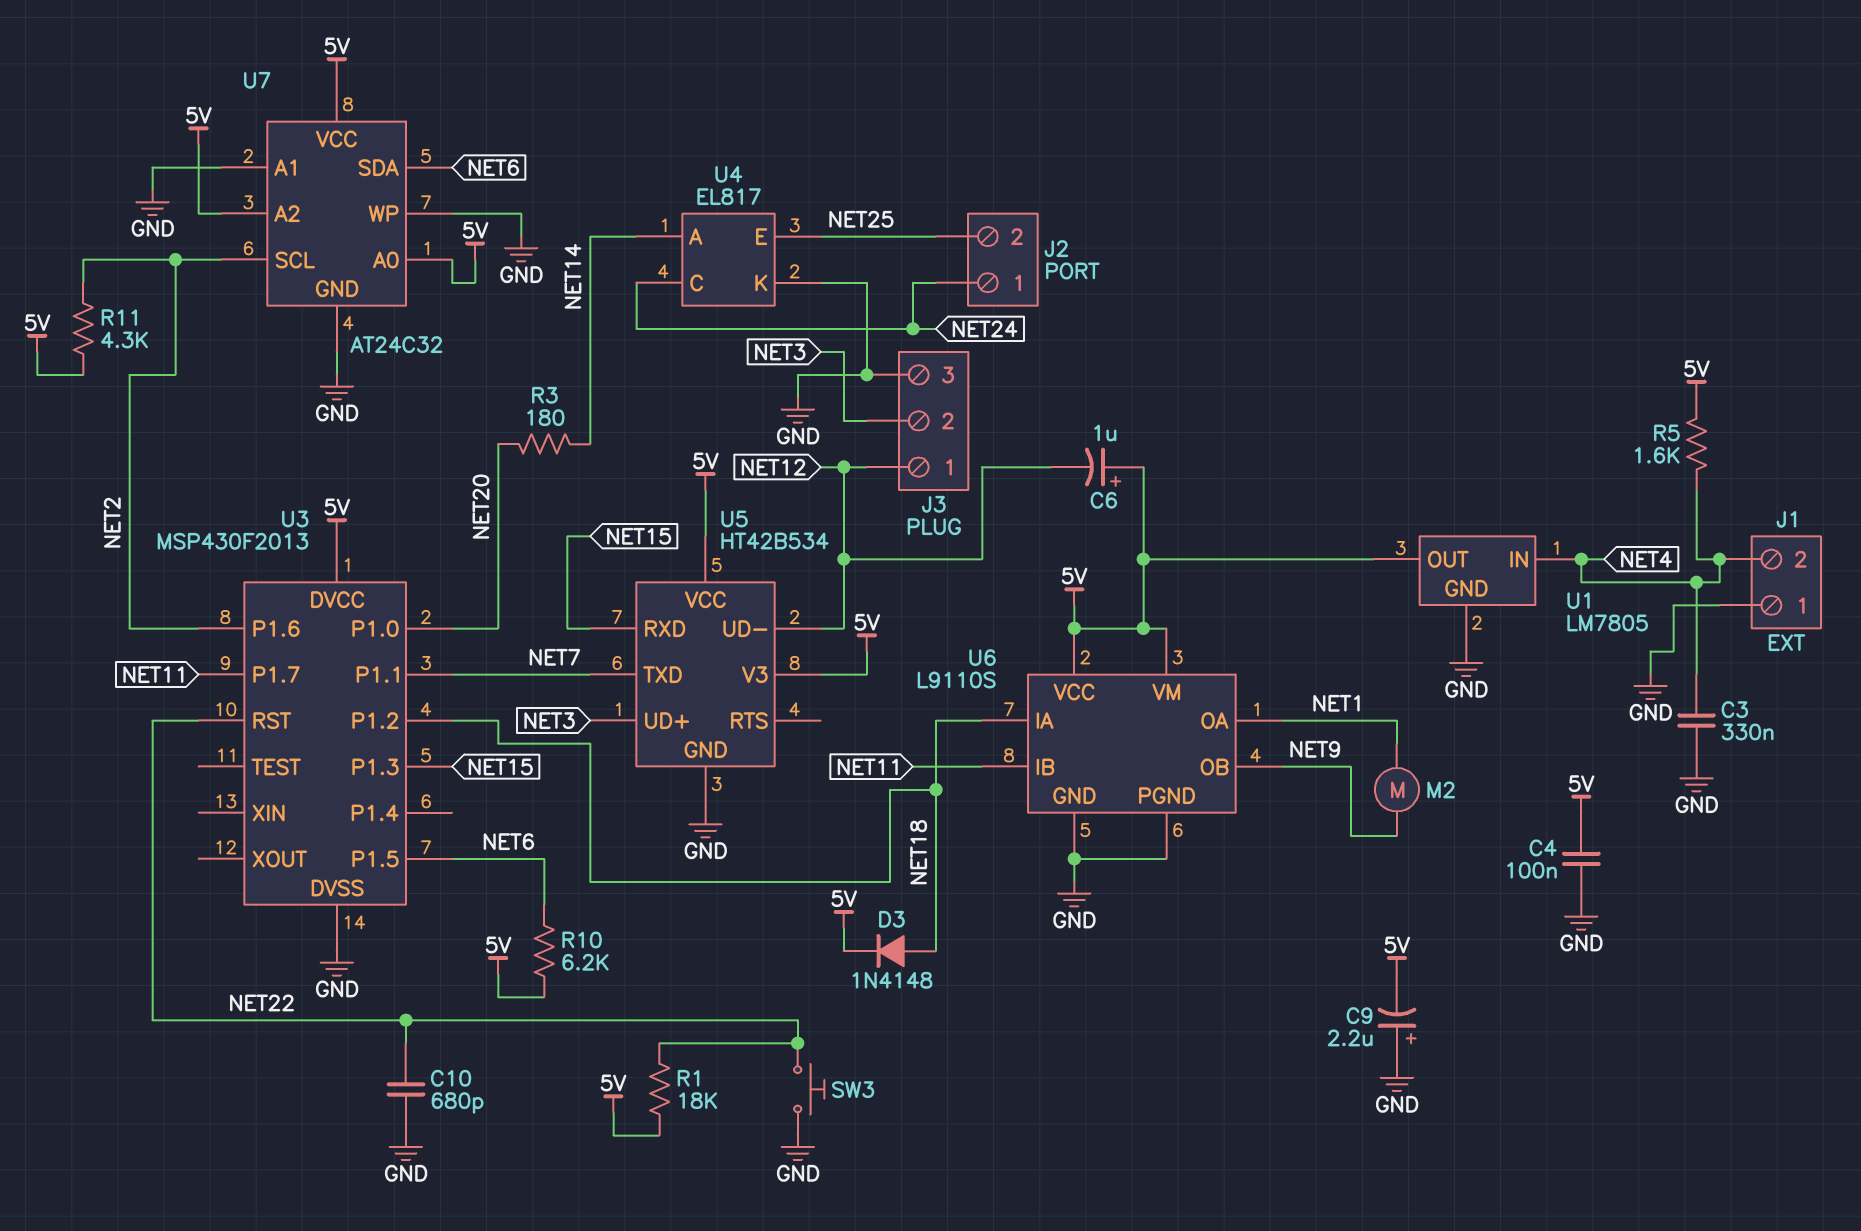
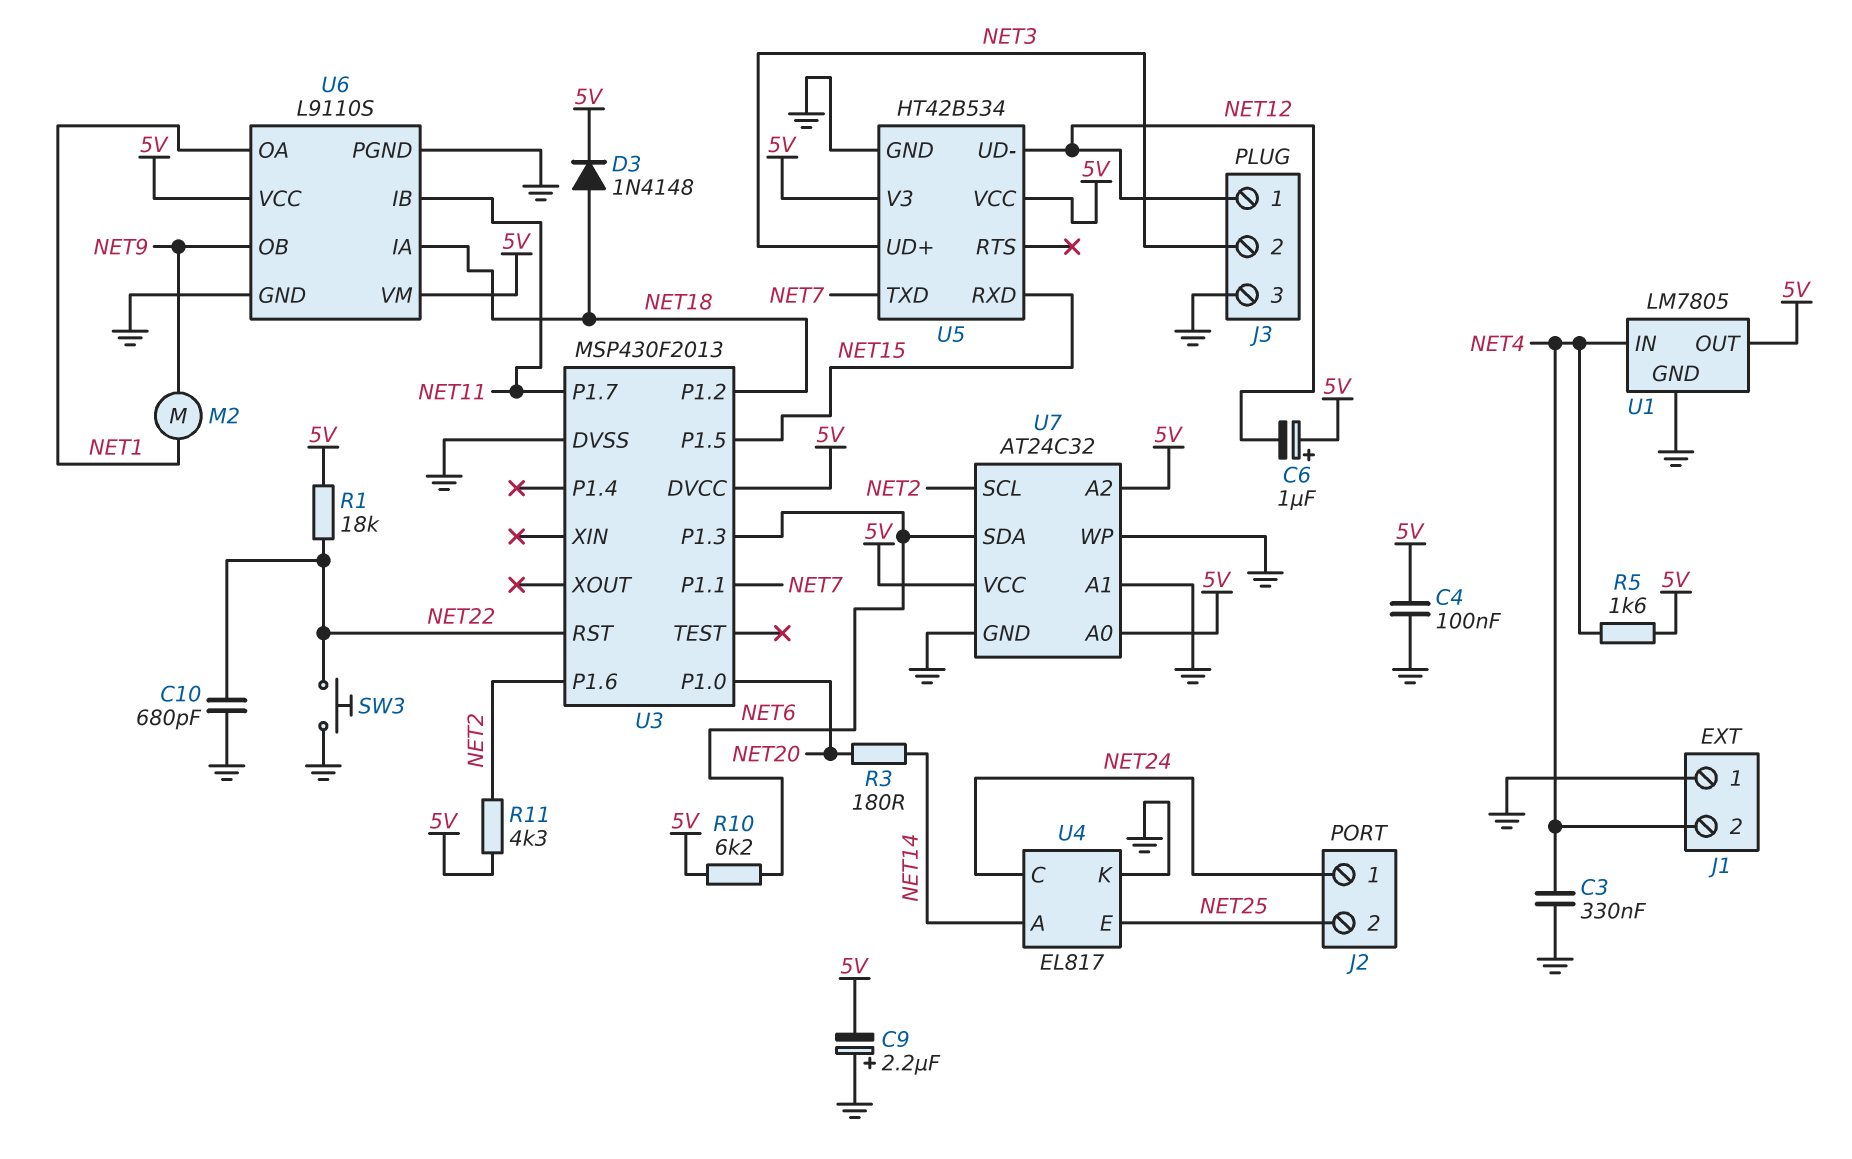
U3 pin P1.3: NET15 -> NET6
U3 pin P1.5: NET6 -> NET15

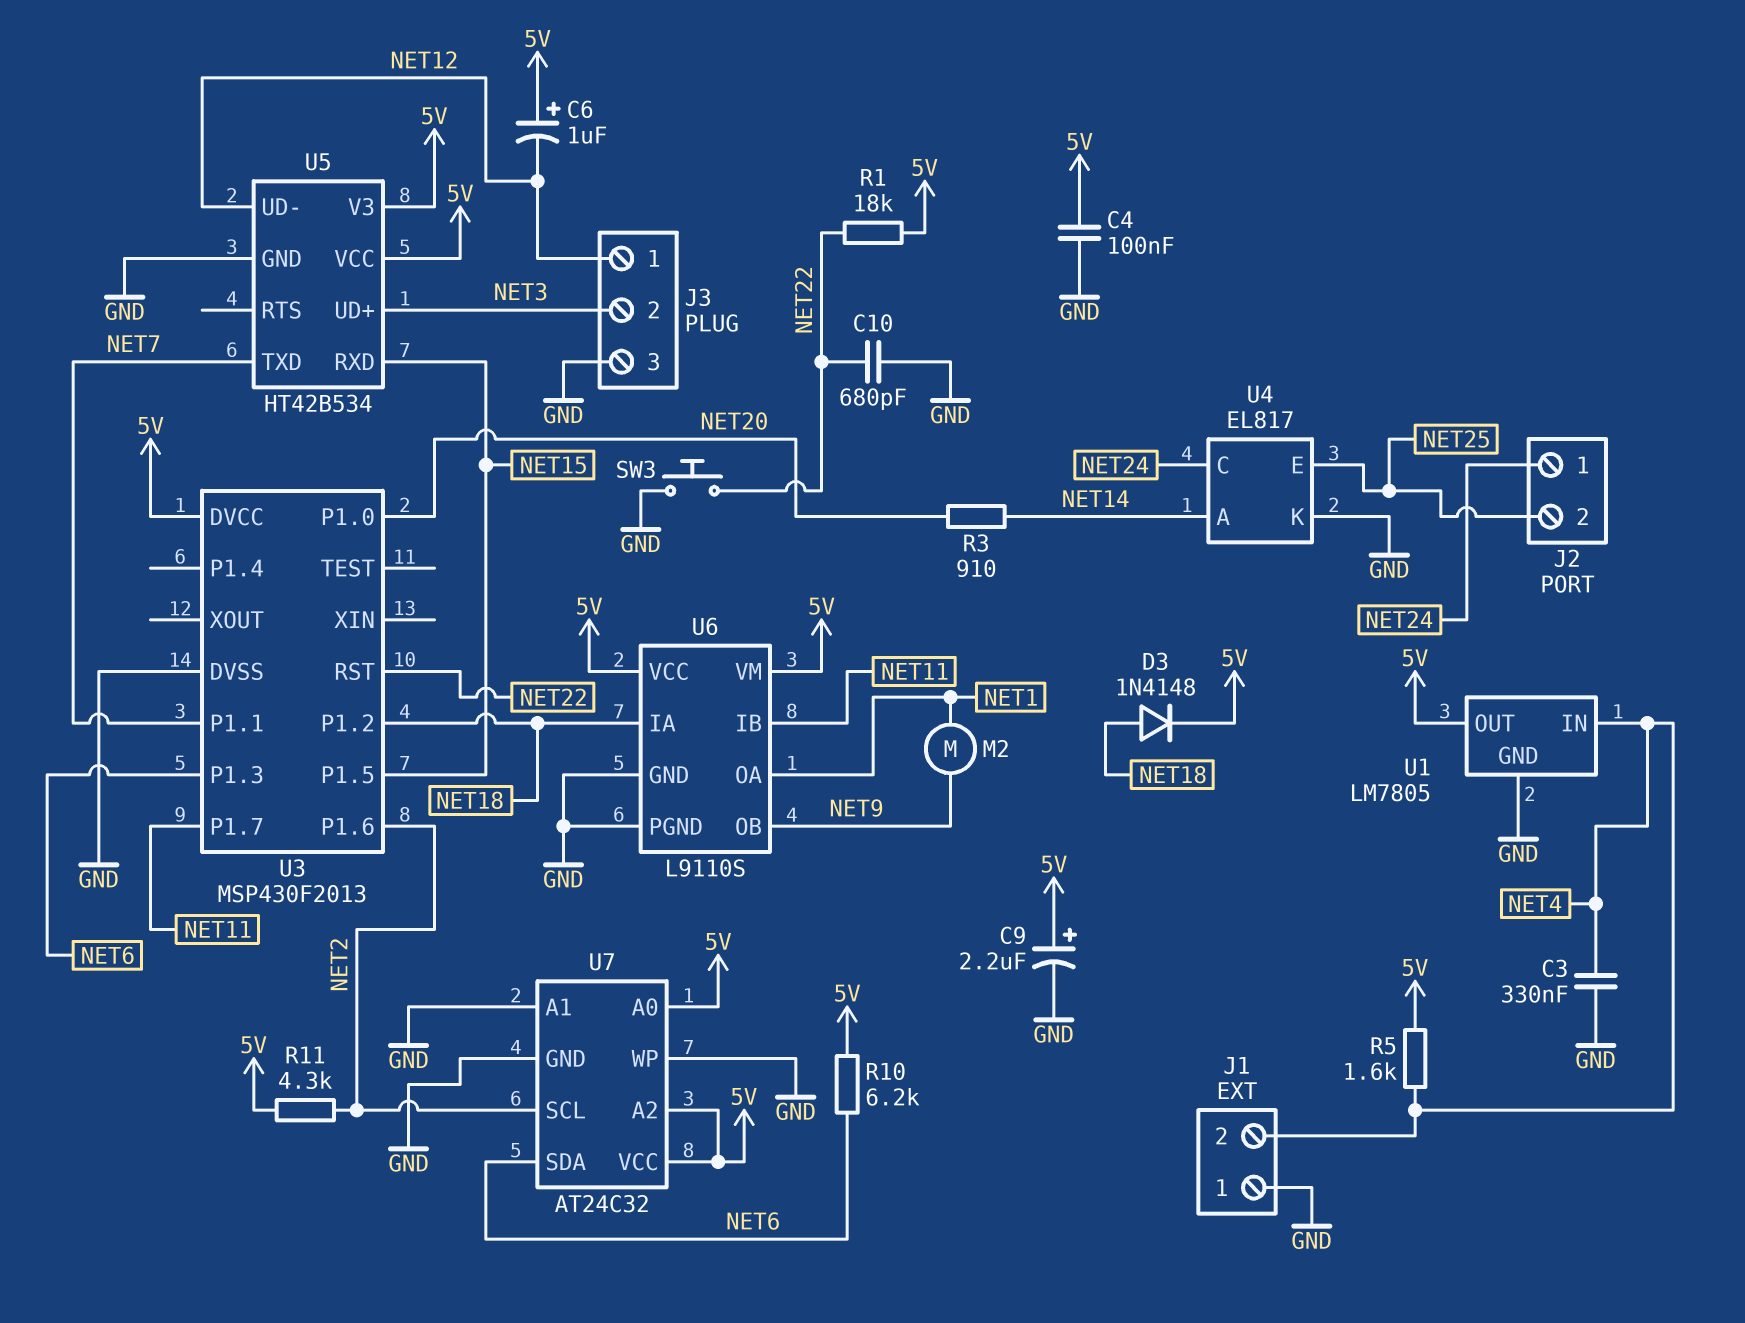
C9: 2.2uF (plus GND, minus 5V) -> 2.2uF (plus 5V, minus GND)
R3: 180 (NET14, NET20) -> 910 (NET14, NET20)

